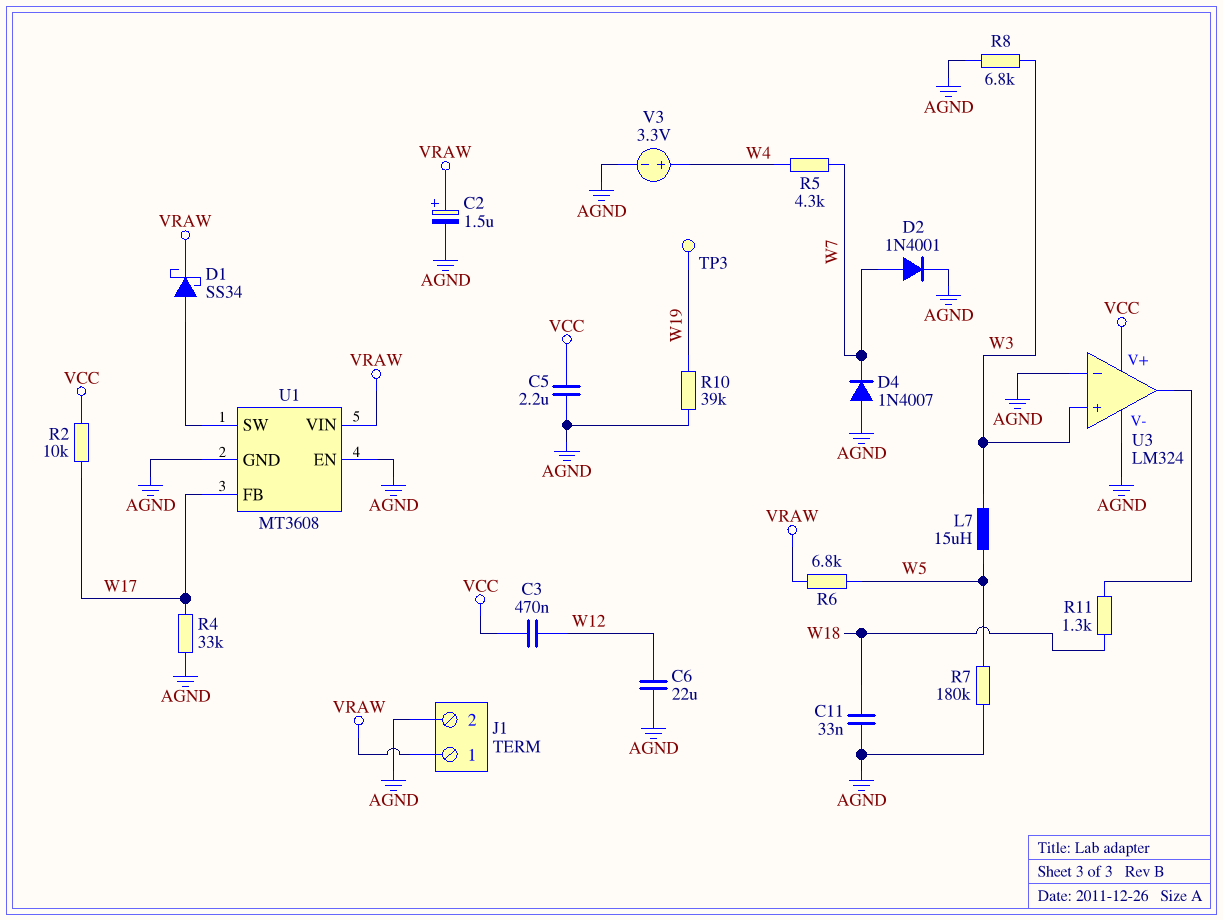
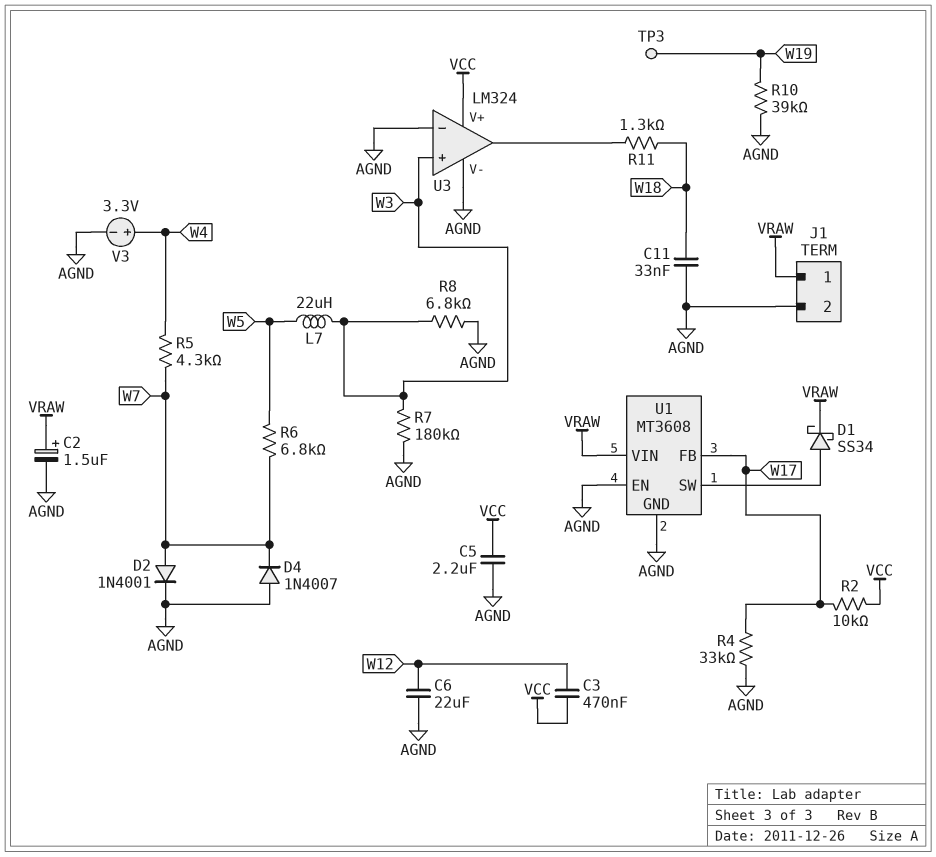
L7: 15uH (W3, W5) -> 22uH (W3, W5)
R6: 6.8k (VRAW, W5) -> 6.8k (W5, W7)
R7: 180k (AGND, W5) -> 180k (AGND, W3)

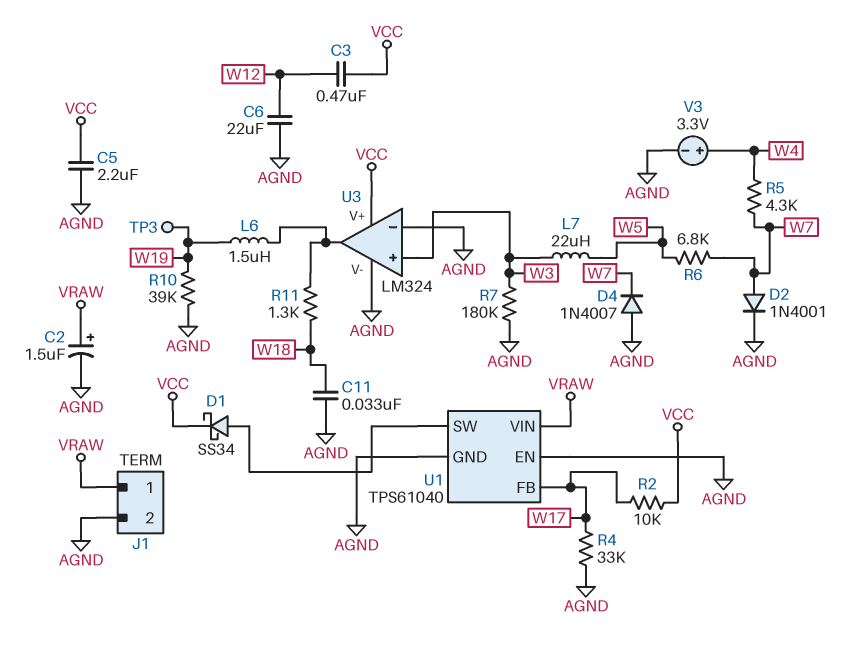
D1: schottky SS34 (A U1/SW, K VRAW) -> schottky SS34 (A U1/SW, K VCC)
L6: none -> 1.5uH (U3/out, W19)
R8: 6.8k (AGND, W3) -> none
U1: MT3608 -> TPS61040

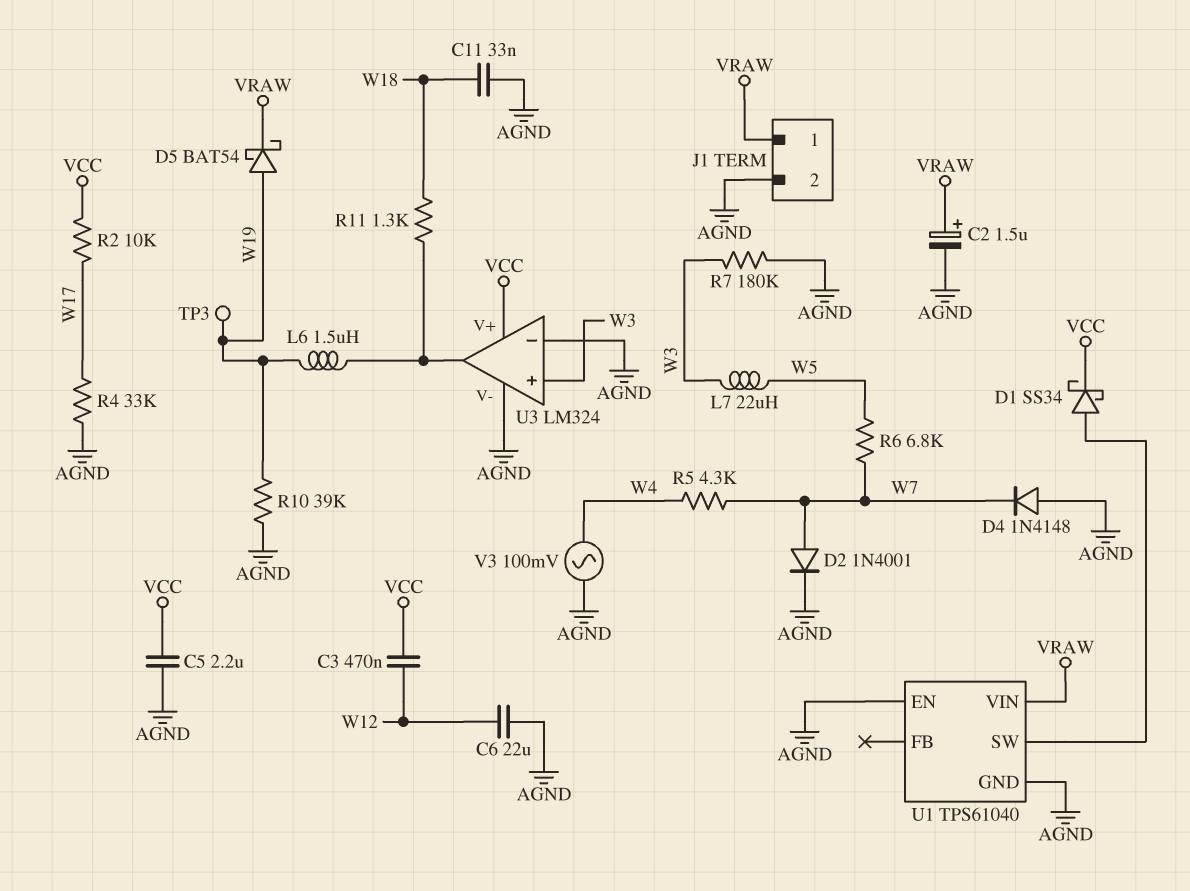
D4: diode 1N4007 (A AGND, K W7) -> diode 1N4148 (A AGND, K W7)
D5: none -> schottky BAT54 (A W19, K VRAW)
U1 pin FB: W17 -> none
V3: 3.3V (plus W4, minus AGND) -> AC 100mV (AGND, W4)

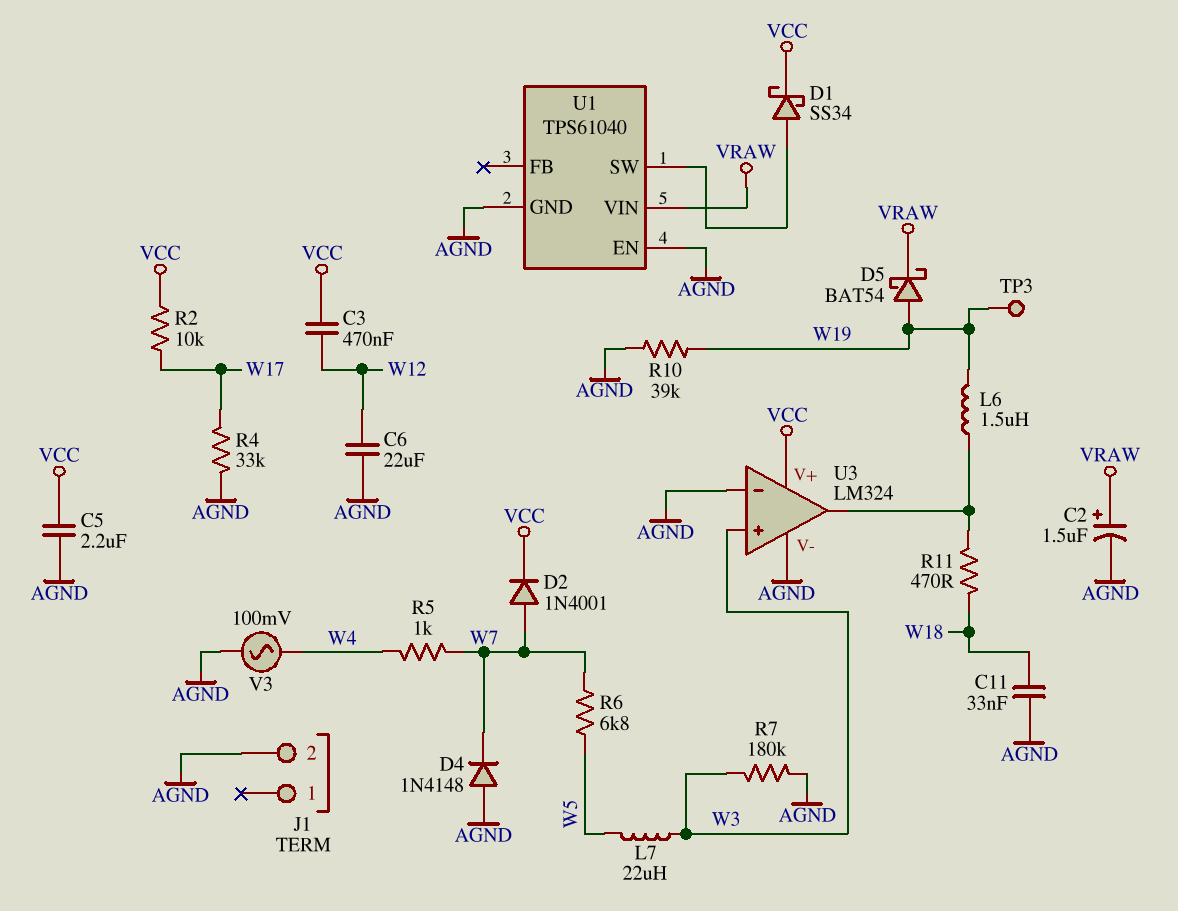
D2: diode 1N4001 (A W7, K AGND) -> diode 1N4001 (A W7, K VCC)
J1 pin 1: VRAW -> none
R5: 4.3k (W4, W7) -> 1k (W4, W7)
R11: 1.3k (U3/out, W18) -> 470 (U3/out, W18)

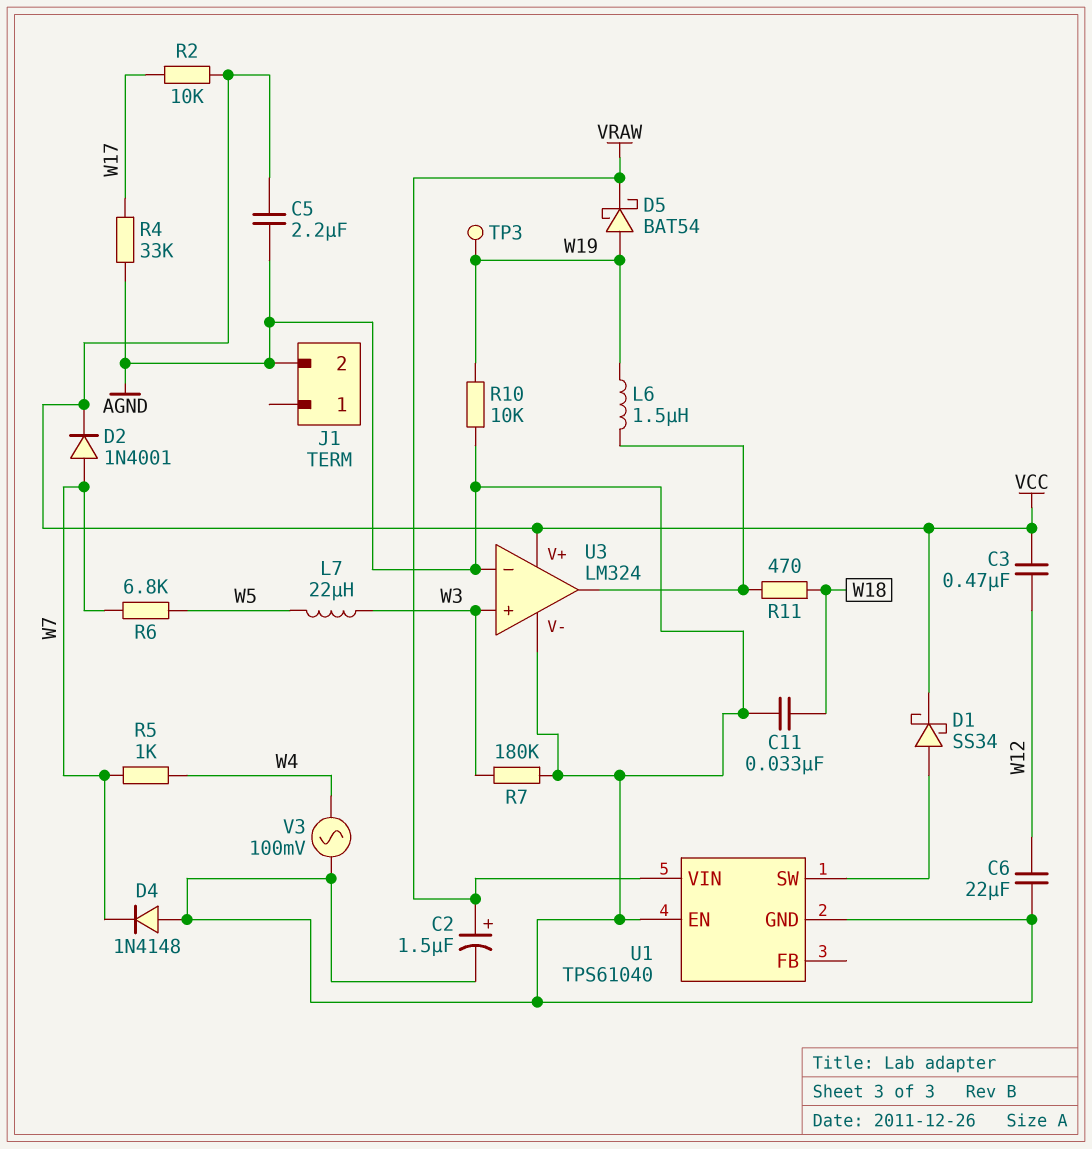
R10: 39k (AGND, W19) -> 10k (AGND, W19)

